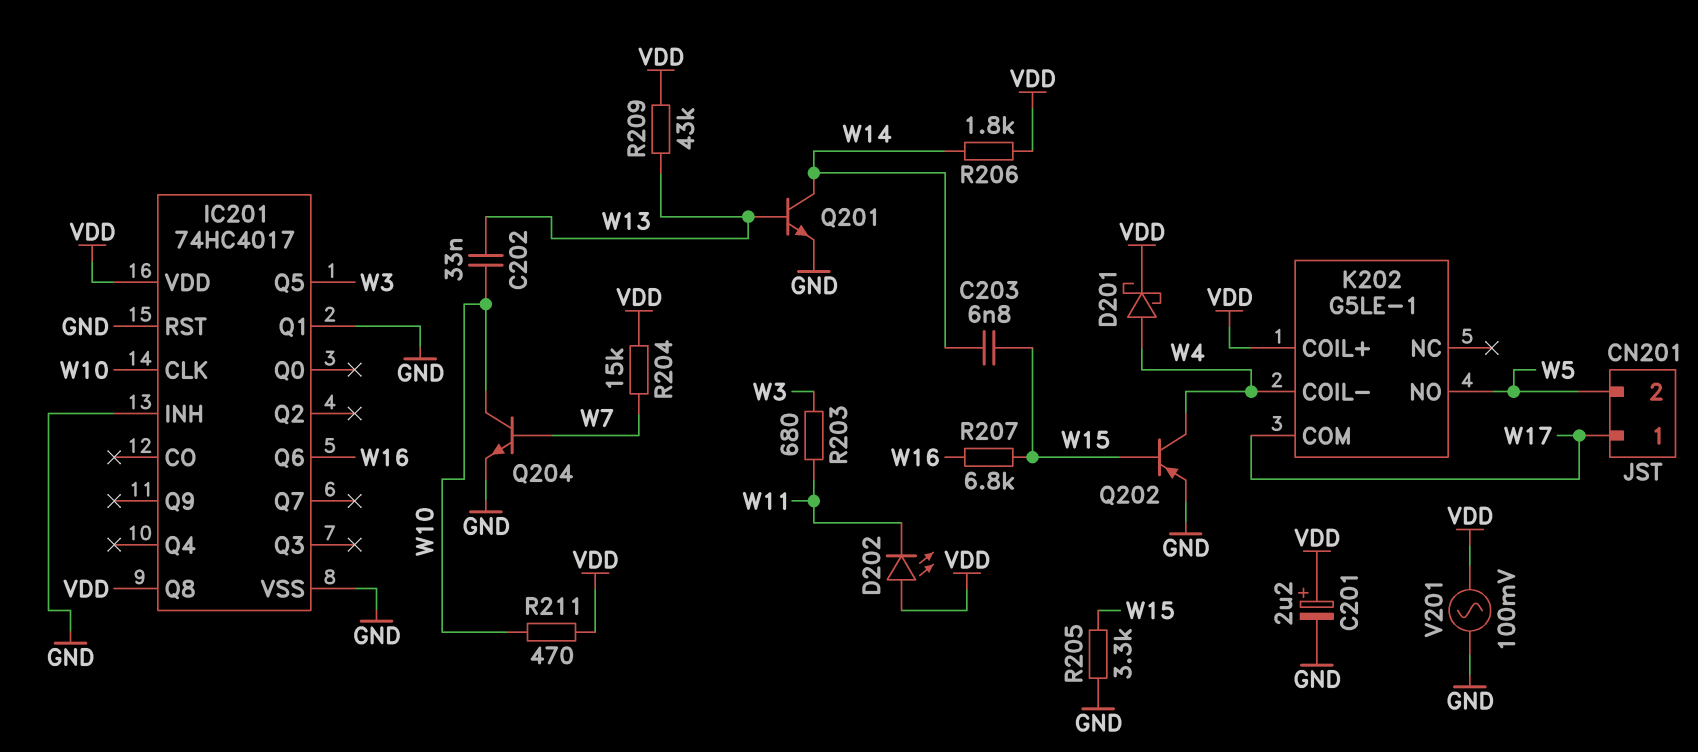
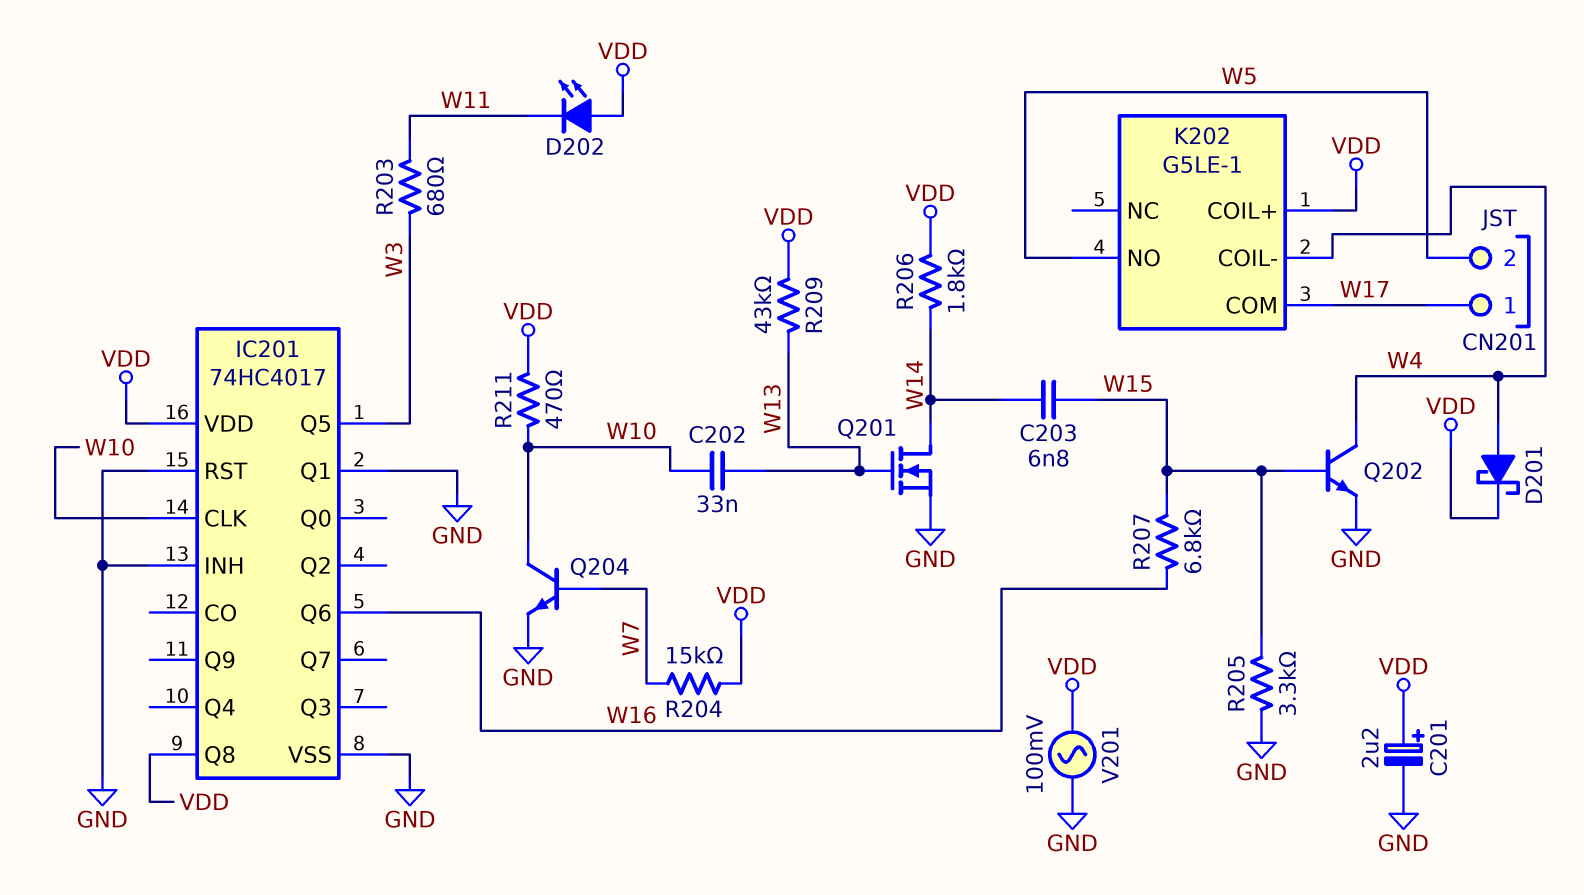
Q201: NPN (B W13, C W14, E GND) -> NMOS (G W13, D W14, S GND)
Q202: PNP (B W15, C W4, E GND) -> NPN (B W15, C W4, E GND)

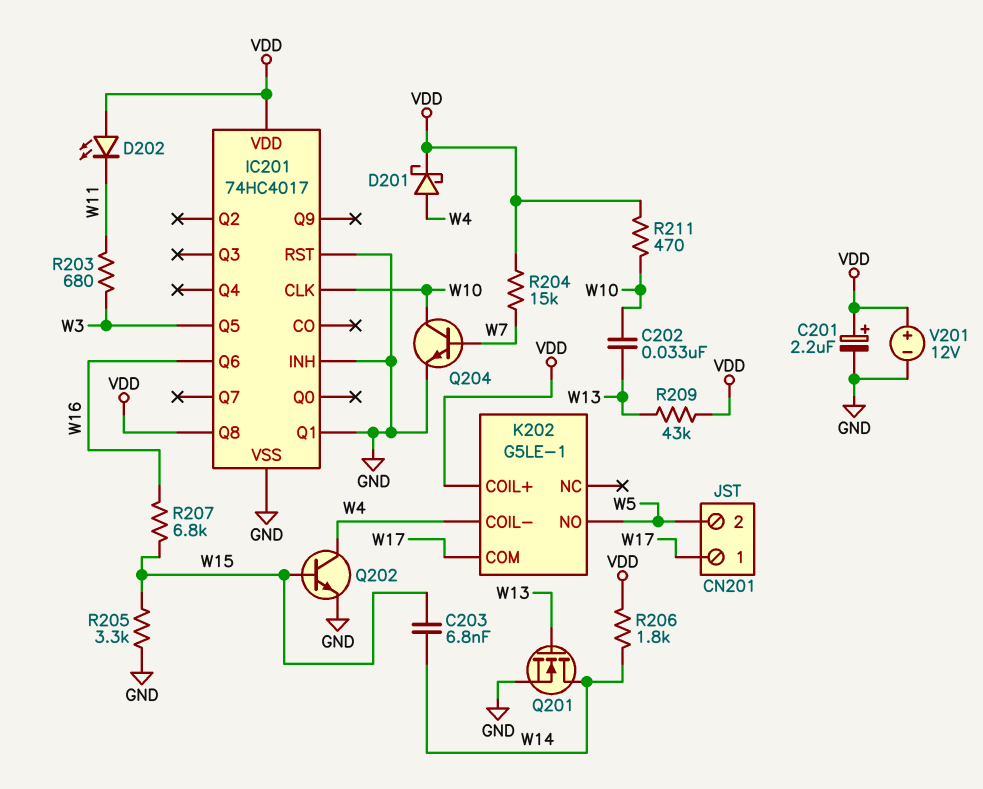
V201: AC 100mV (GND, VDD) -> 12V (plus VDD, minus GND)

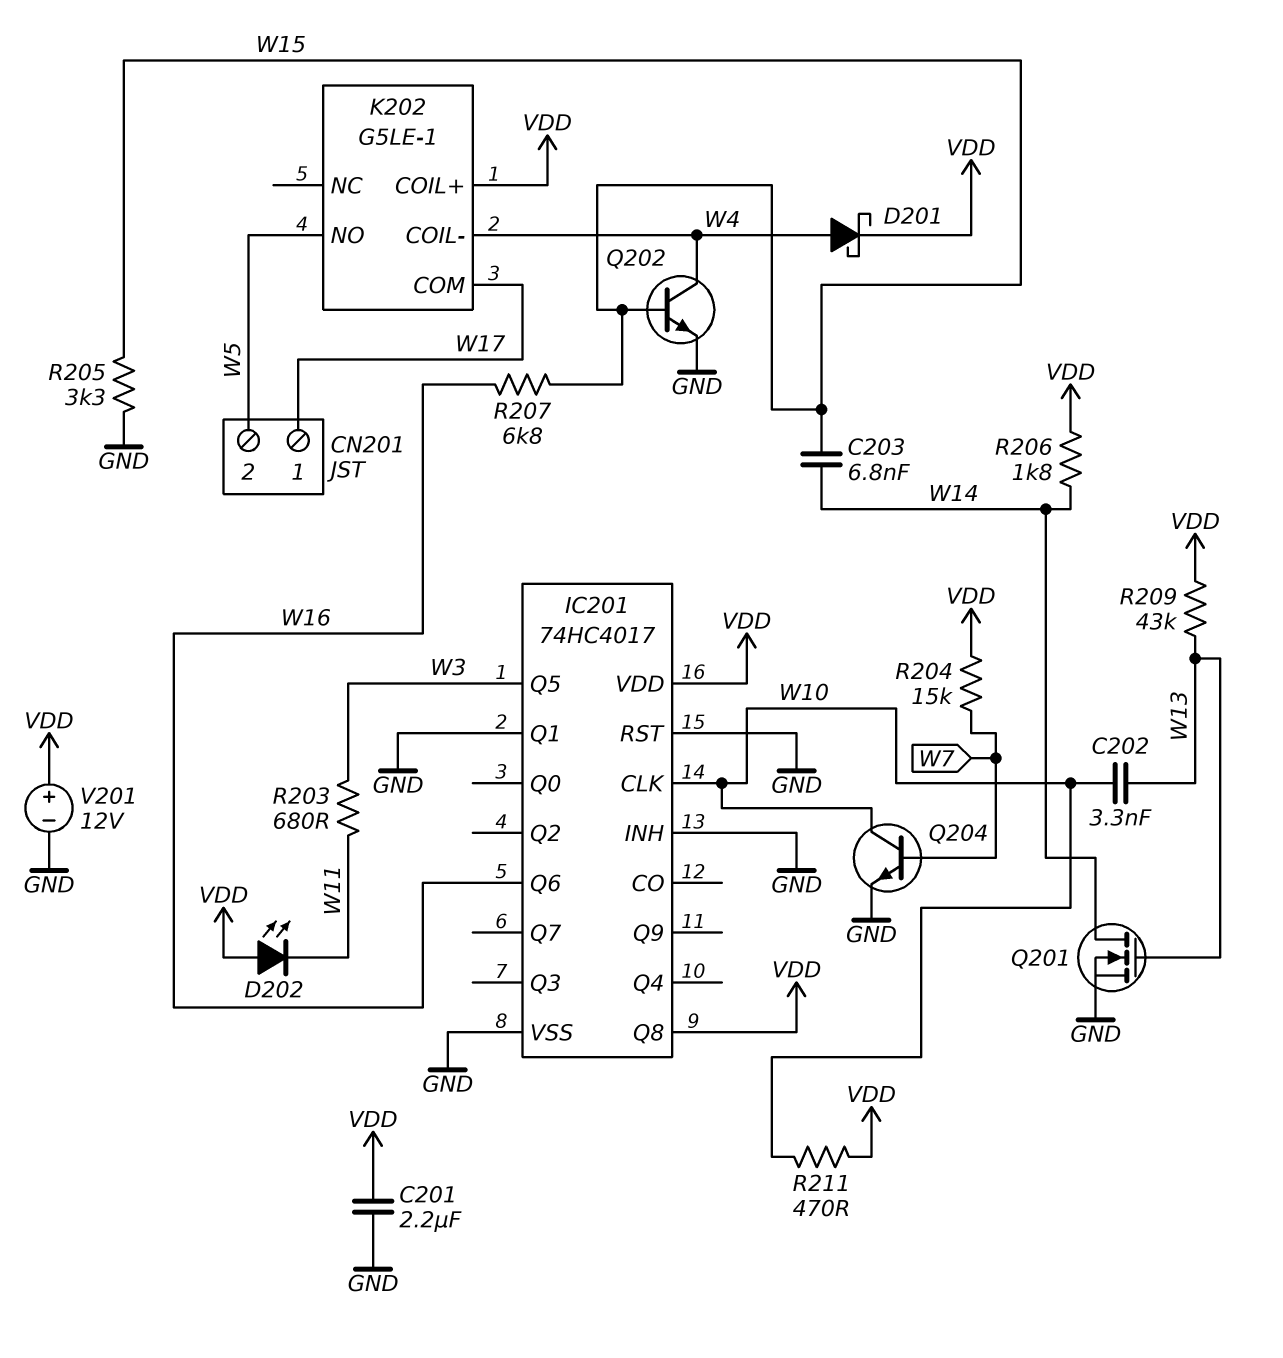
C201: 2.2uF (plus VDD, minus GND) -> 2.2uF (GND, VDD)
C202: 33nF (W10, W13) -> 3.3nF (W10, W13)

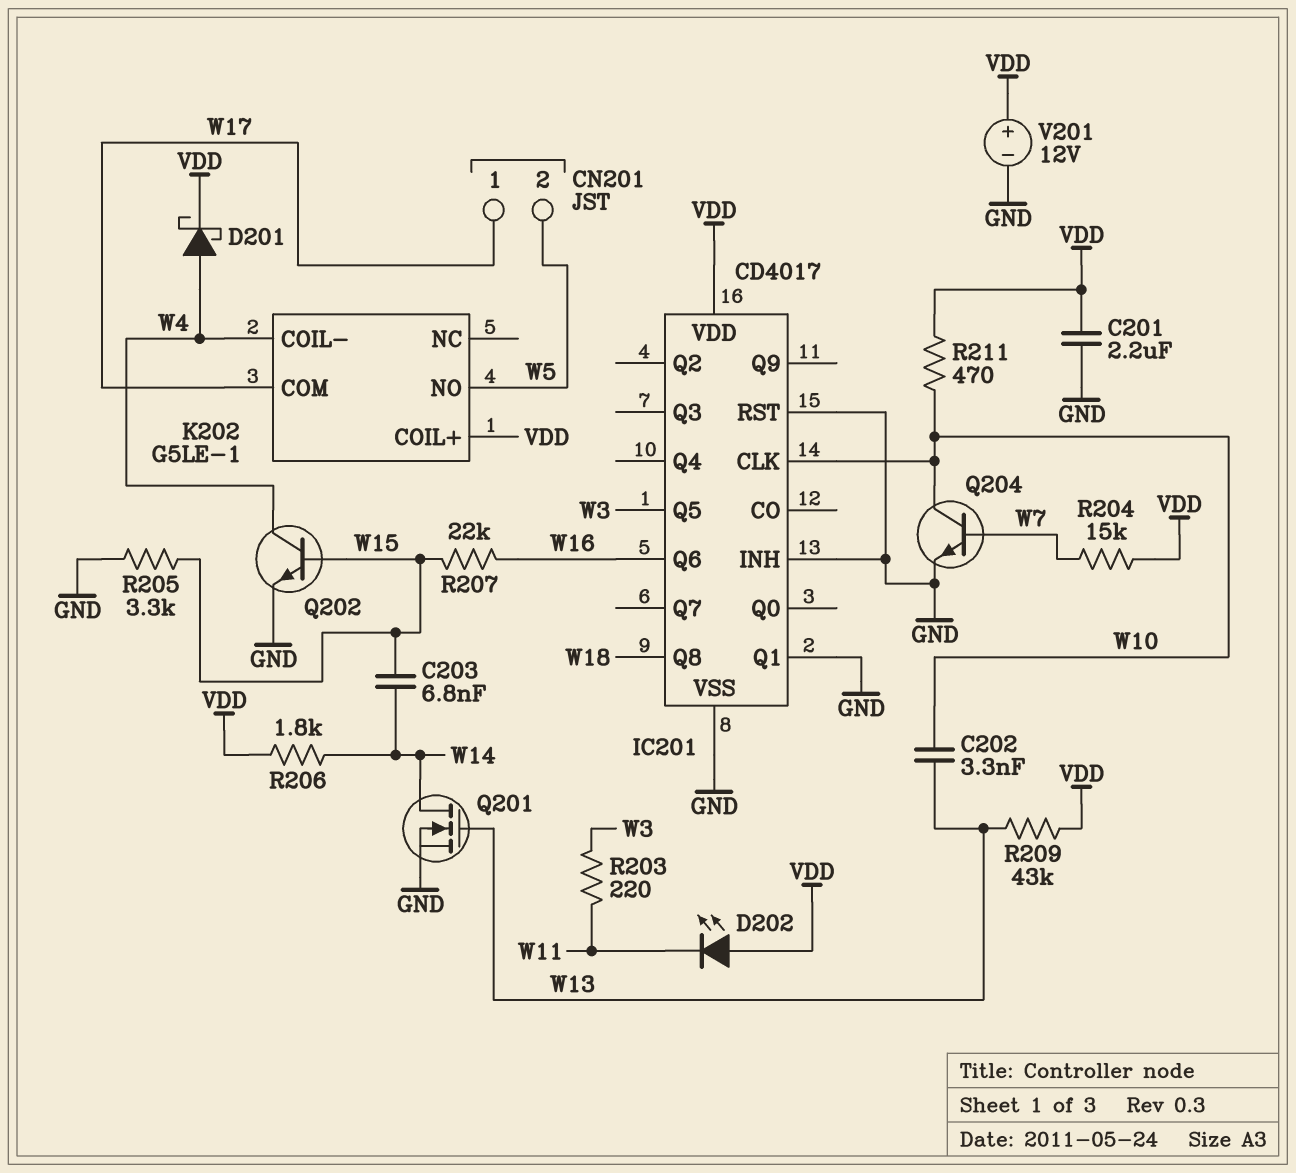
IC201: 74HC4017 -> CD4017
IC201 pin Q8: VDD -> W18
R203: 680 (W3, W11) -> 220 (W3, W11)
R207: 6.8k (W15, W16) -> 22k (W15, W16)

